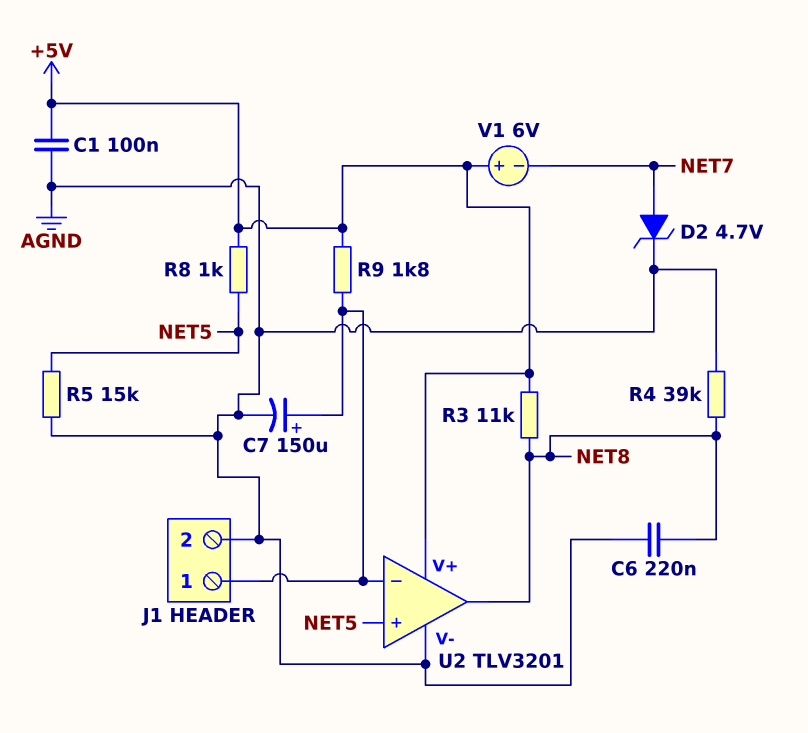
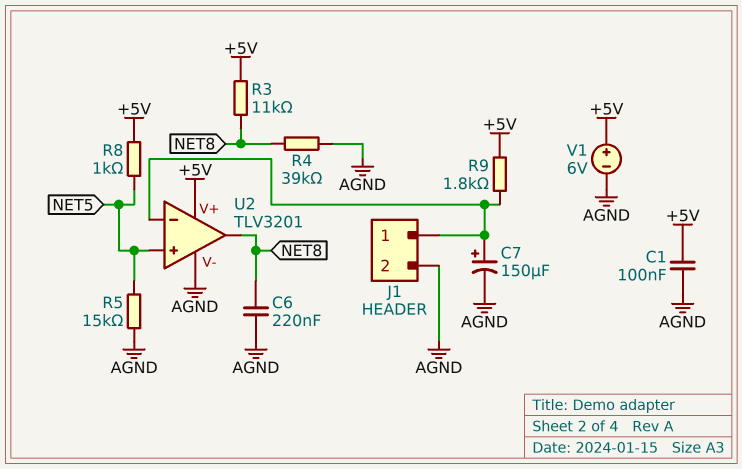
D2: zener 4.7V (A NET7, K AGND) -> none
V1: 6V (plus +5V, minus NET7) -> 6V (plus +5V, minus AGND)

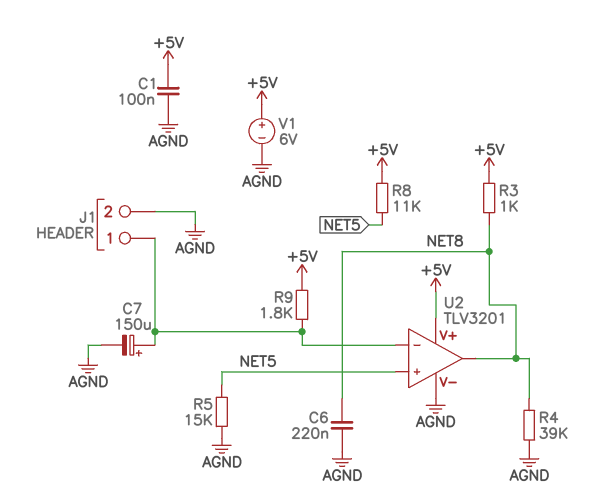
R3: 11k (+5V, NET8) -> 1k (+5V, NET8)
R8: 1k (+5V, NET5) -> 11k (+5V, NET5)

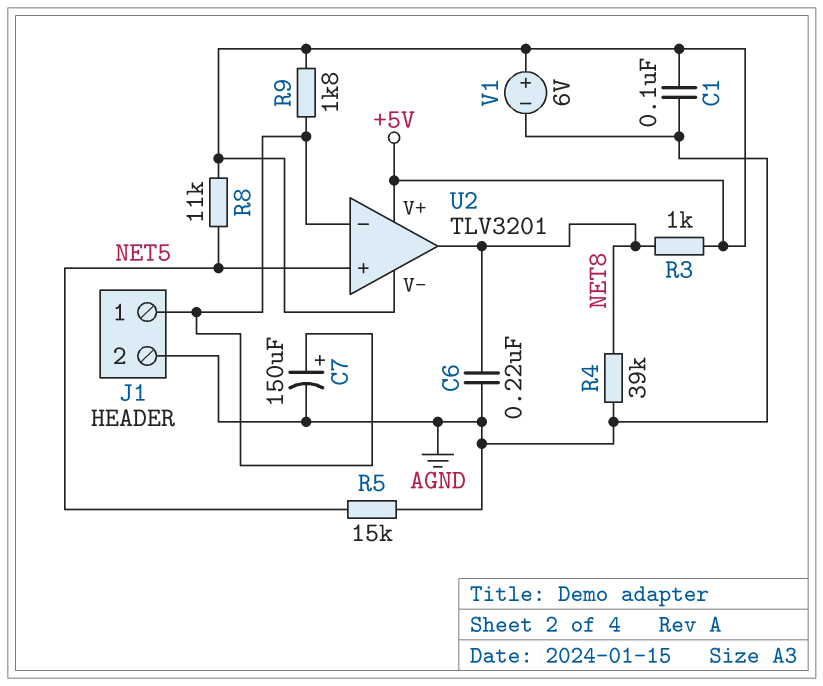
U2 pin V-: AGND -> +5V

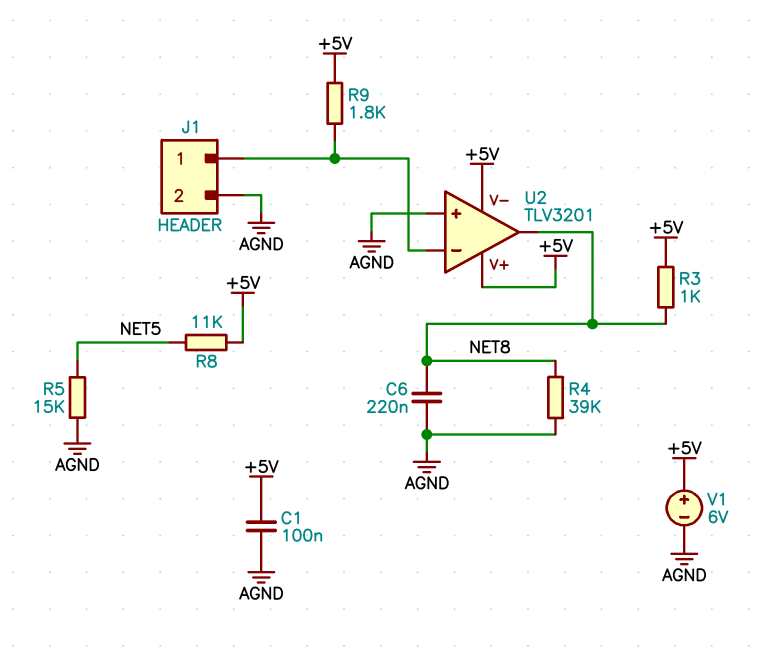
C7: 150uF (plus J1/1, minus AGND) -> none
U2 pin in+: NET5 -> AGND

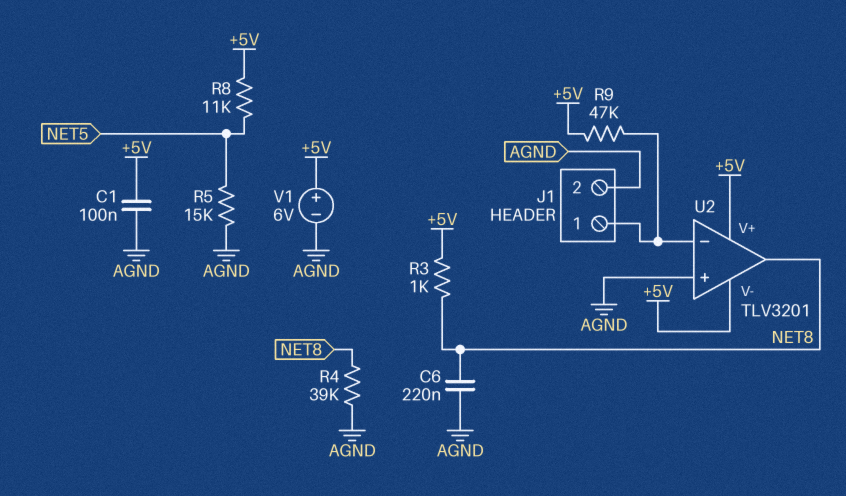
R9: 1.8k (+5V, J1/1) -> 47k (+5V, J1/1)

